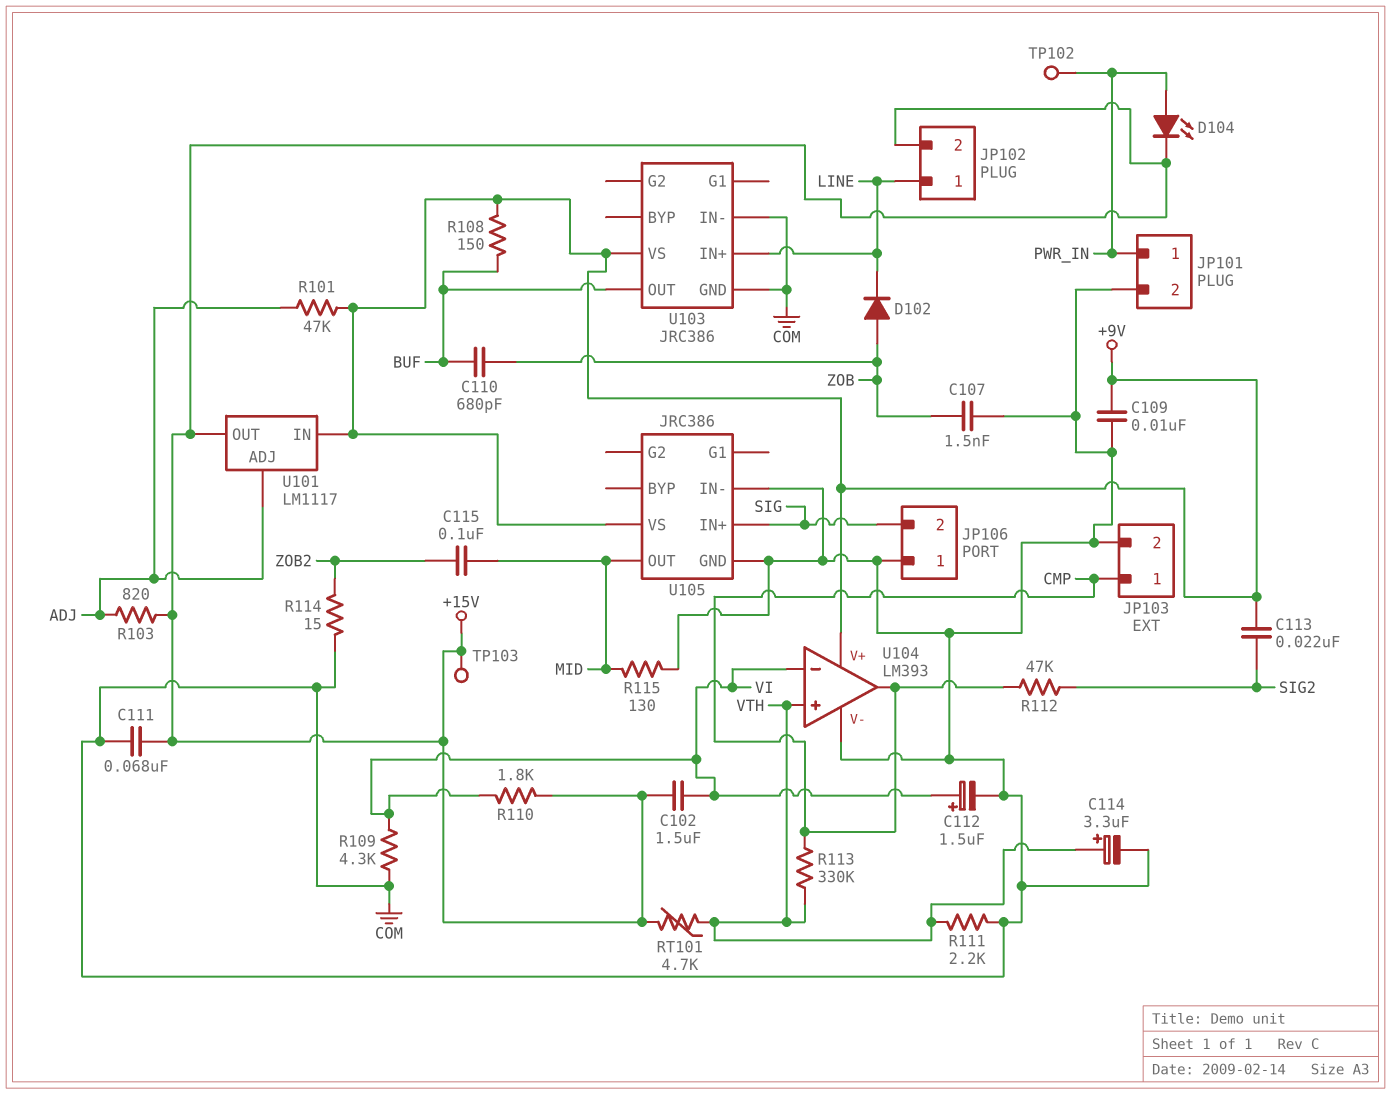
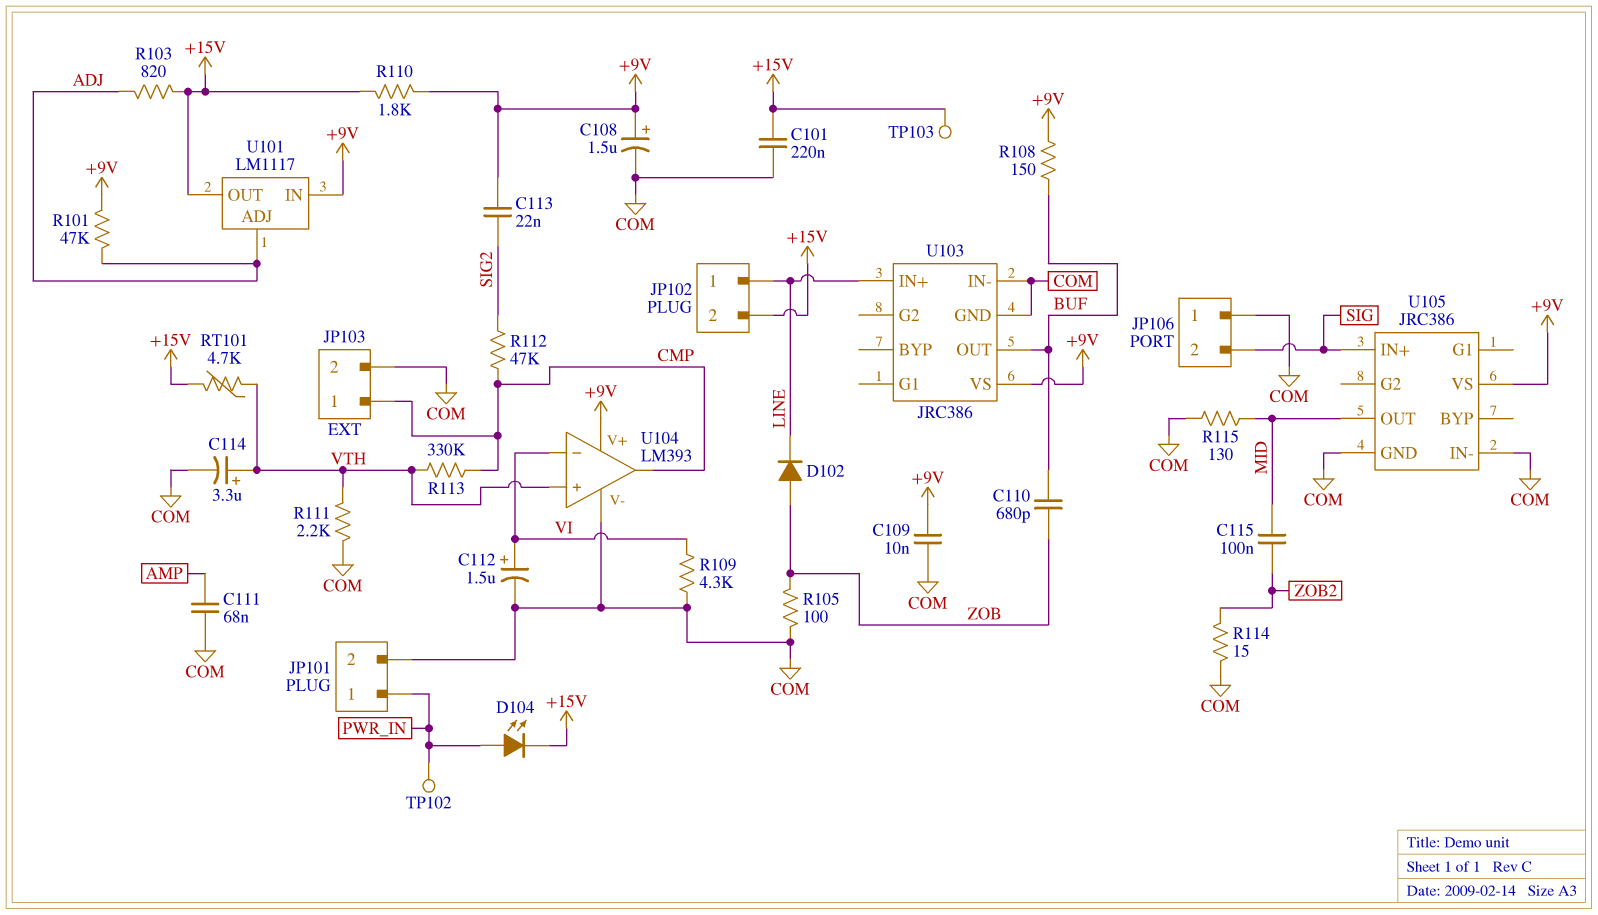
C101: none -> 220nF (+15V, COM)
C102: 1.5uF (+15V, VI) -> none
C107: 1.5nF (COM, ZOB) -> none
C108: none -> 1.5uF (plus +9V, minus COM)
C111: 68nF (+15V, COM) -> 68nF (AMP, COM)
R105: none -> 100 (COM, ZOB)
R110: 1.8k (+15V, VI) -> 1.8k (+9V, +15V)

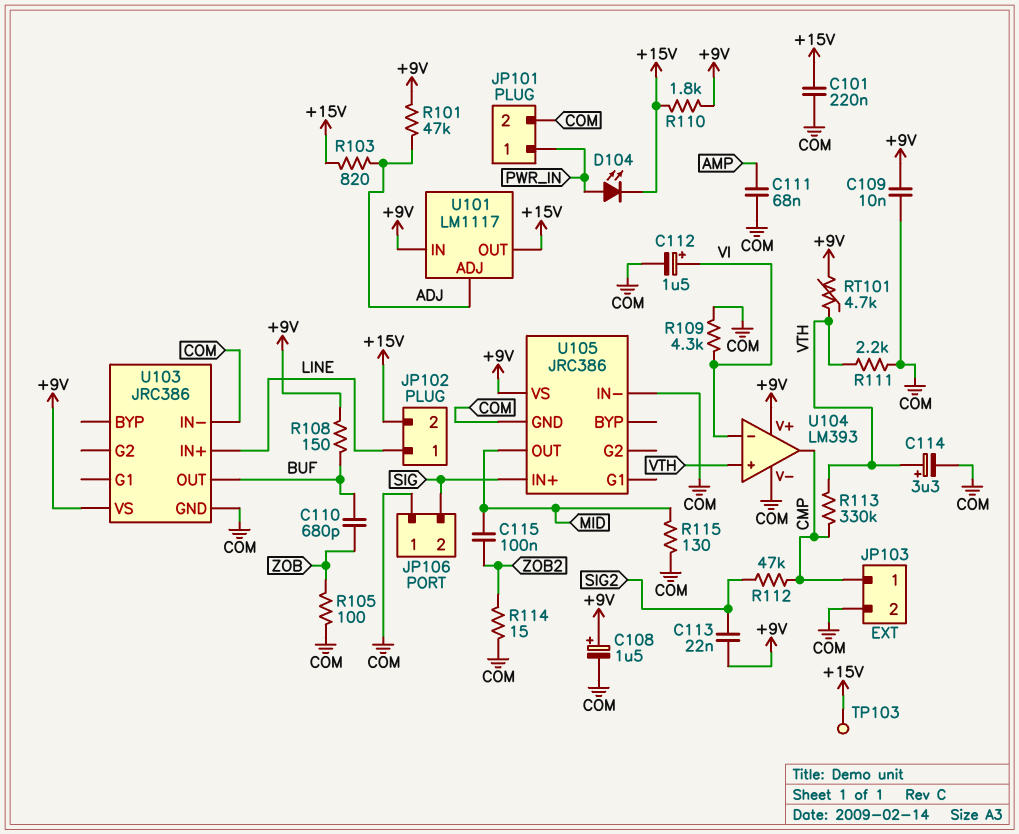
D102: diode (A ZOB, K LINE) -> none
RT101: 4.7k (+15V, VTH) -> 4.7k (+9V, VTH)
TP102: test point (PWR_IN) -> none

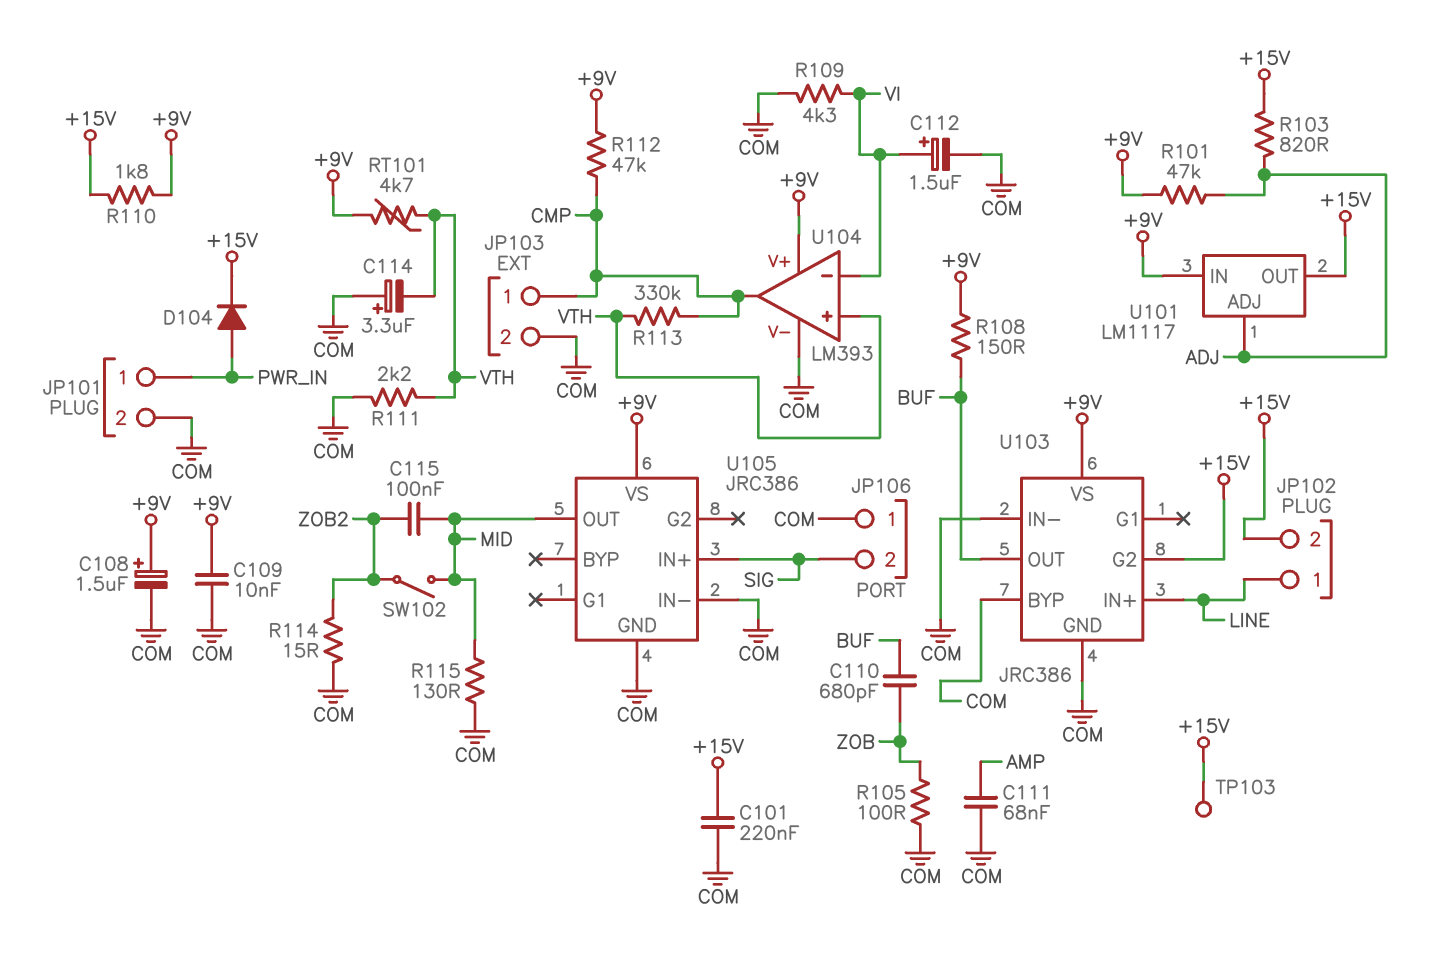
C113: 22nF (+9V, SIG2) -> none
C114: 3.3uF (plus VTH, minus COM) -> 3.3uF (plus COM, minus VTH)
D104: LED (A PWR_IN, K +15V) -> diode (A PWR_IN, K +15V)
R112: 47k (CMP, SIG2) -> 47k (+9V, CMP)
SW102: none -> switch (MID, ZOB2)
U103 pin BYP: none -> COM
U103 pin G2: none -> +15V

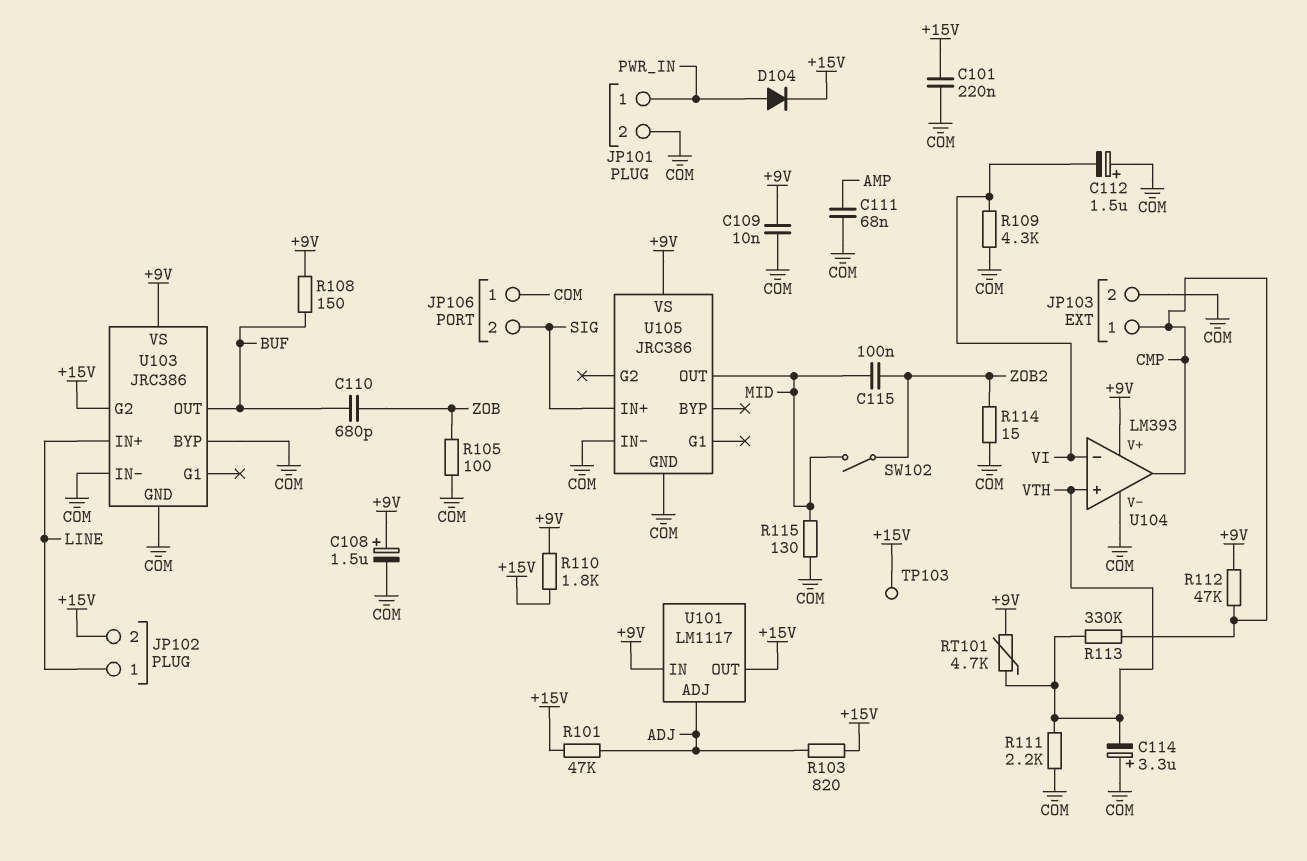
C112: 1.5uF (plus VI, minus COM) -> 1.5uF (plus COM, minus VI)
R101: 47k (+9V, ADJ) -> 47k (+15V, ADJ)

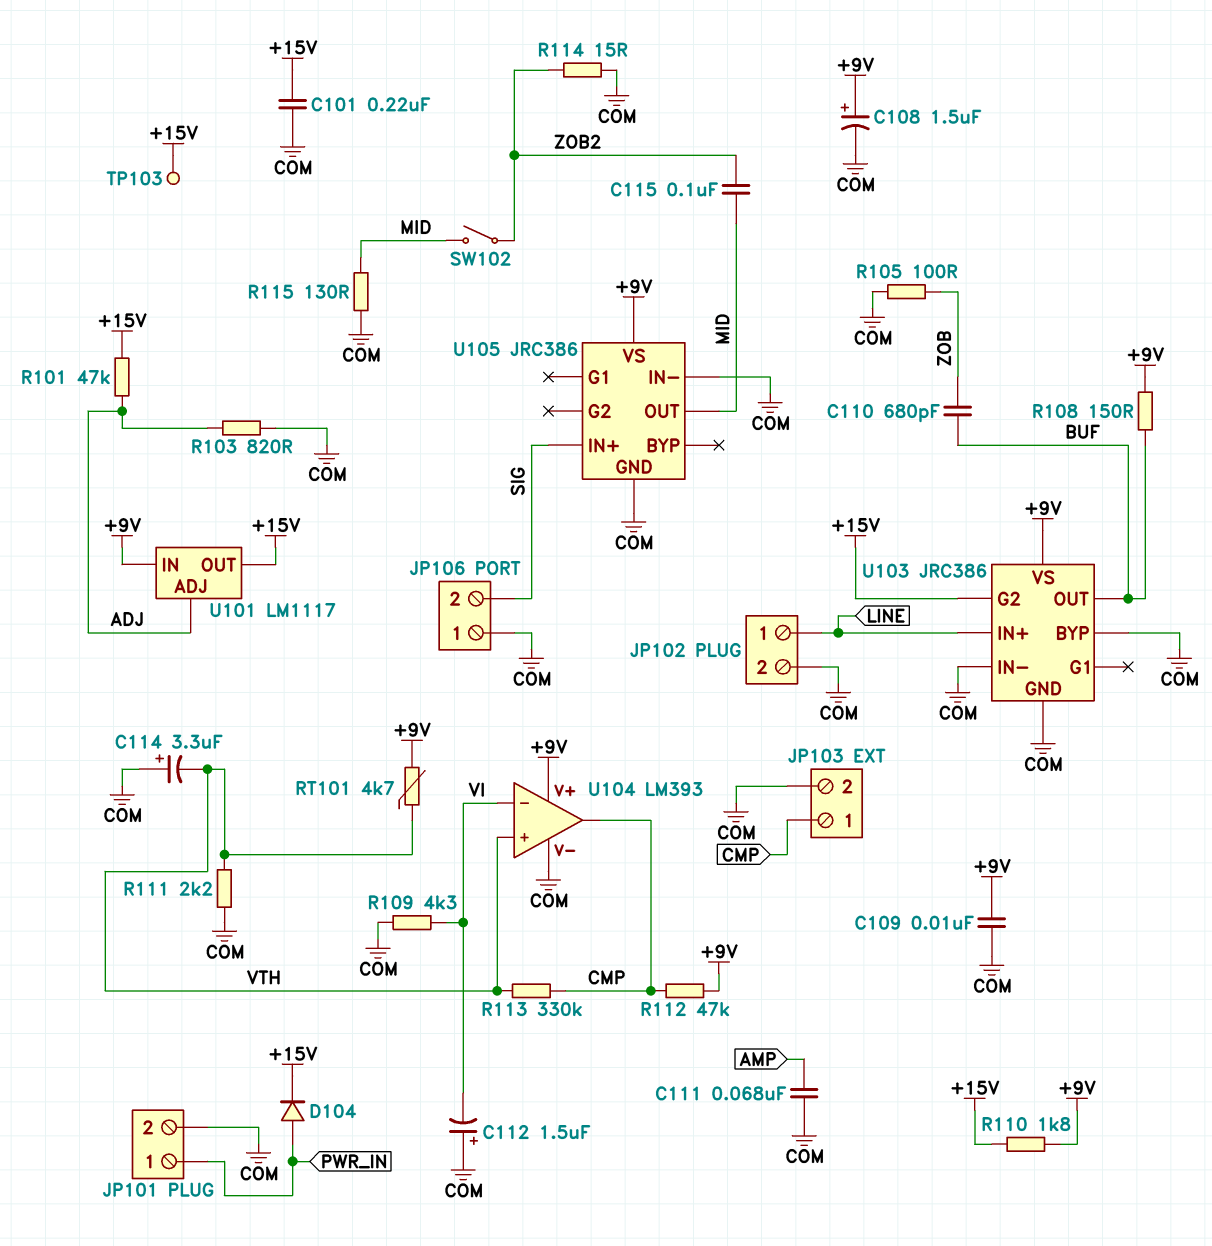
JP102 pin 2: +15V -> COM
R103: 820 (+15V, ADJ) -> 820 (ADJ, COM)

